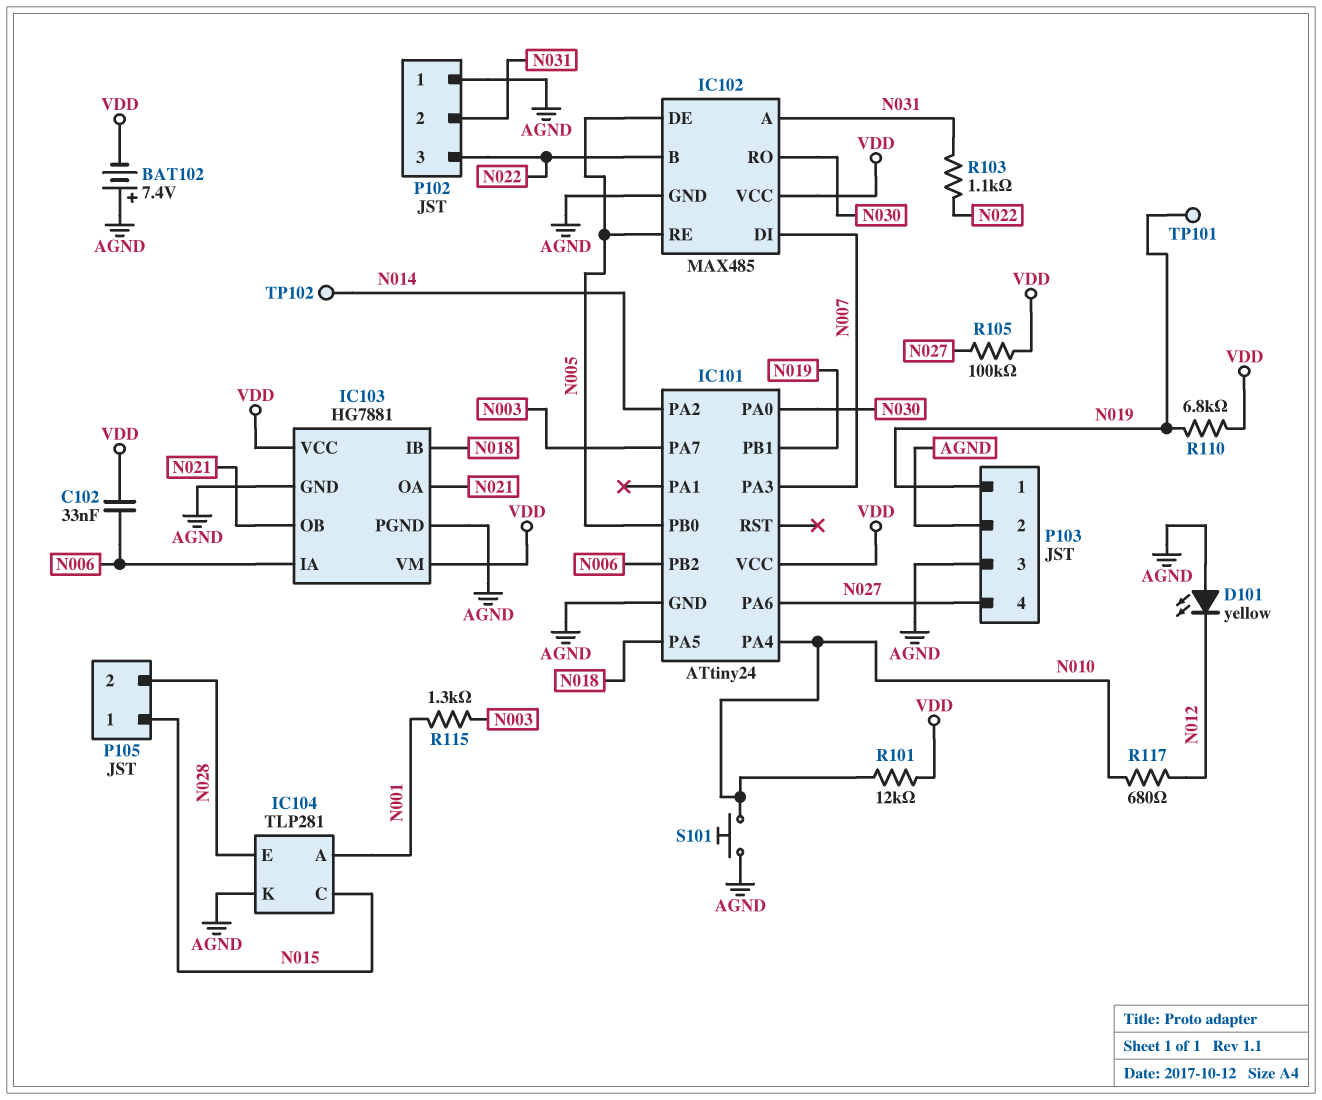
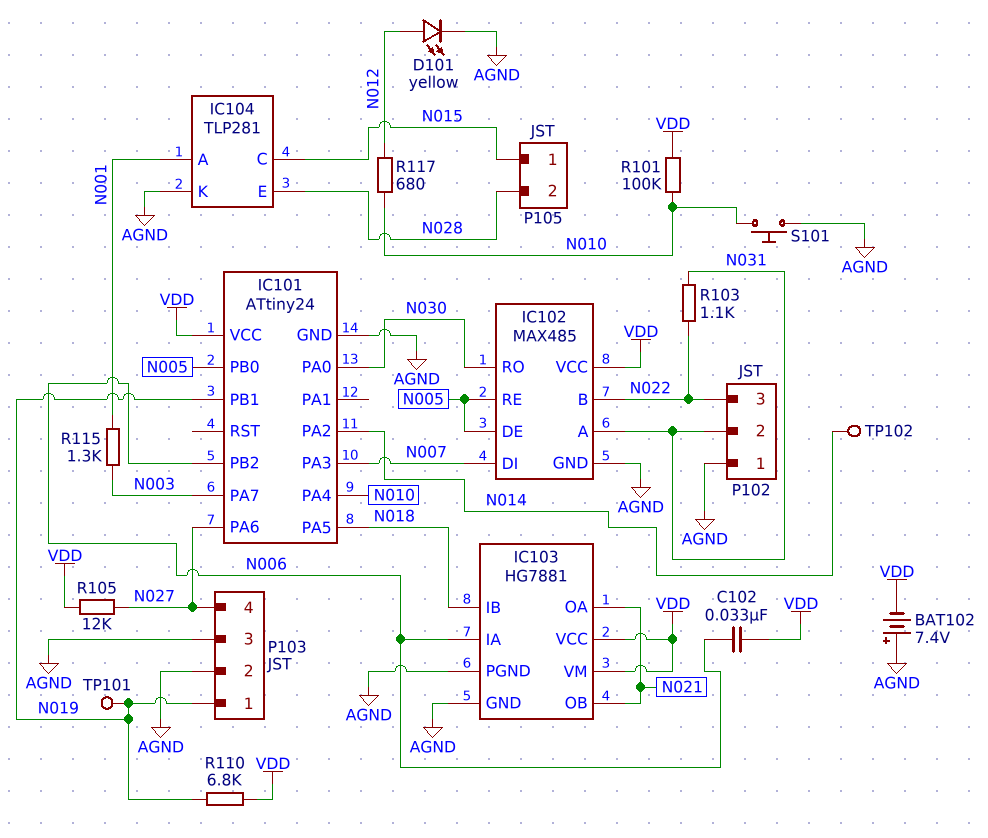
D101: LED yellow (A AGND, K N012) -> LED yellow (A N012, K AGND)
R101: 12k (N010, VDD) -> 100k (N010, VDD)
R105: 100k (N027, VDD) -> 12k (N027, VDD)

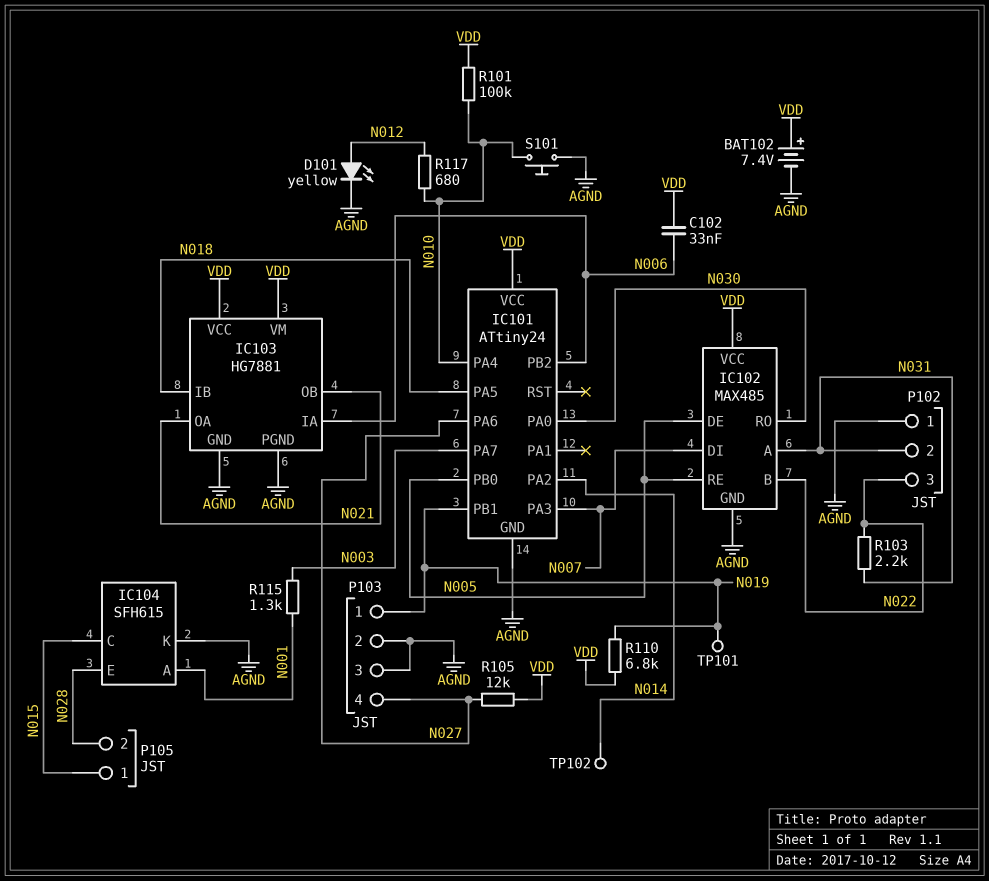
BAT102: 7.4V (plus AGND, minus VDD) -> 7.4V (plus VDD, minus AGND)
IC104: TLP281 -> SFH615
R103: 1.1k (N022, N031) -> 2.2k (N022, N031)

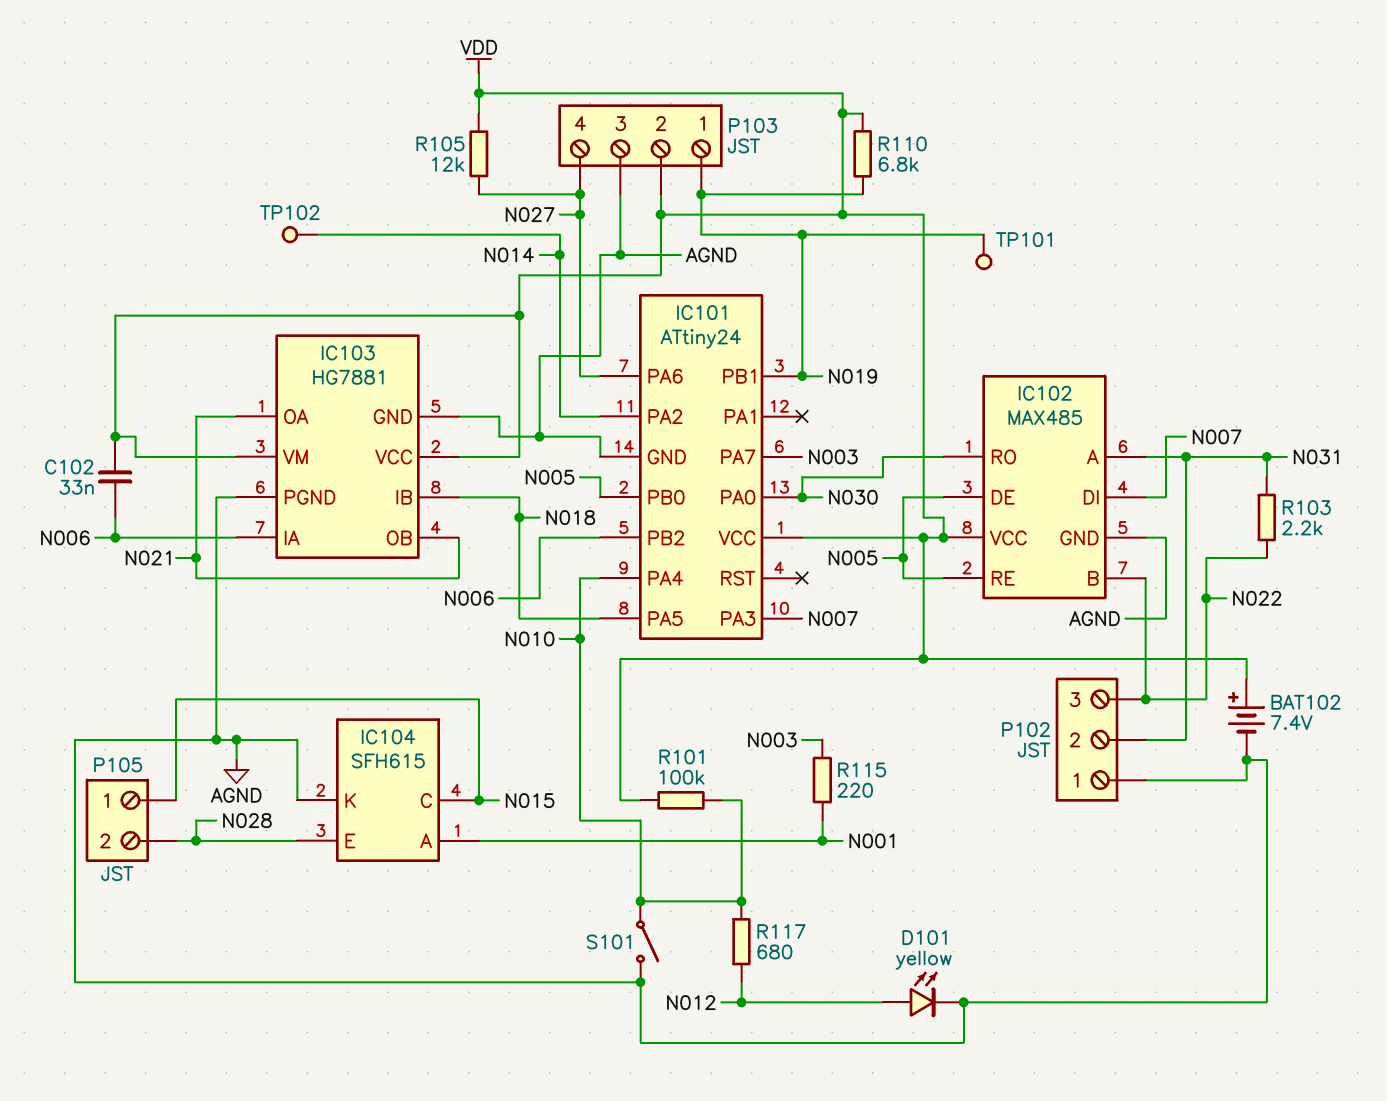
P103 pin 2: AGND -> VDD
R115: 1.3k (N001, N003) -> 220 (N001, N003)
S101: button (AGND, N010) -> switch (AGND, N010)

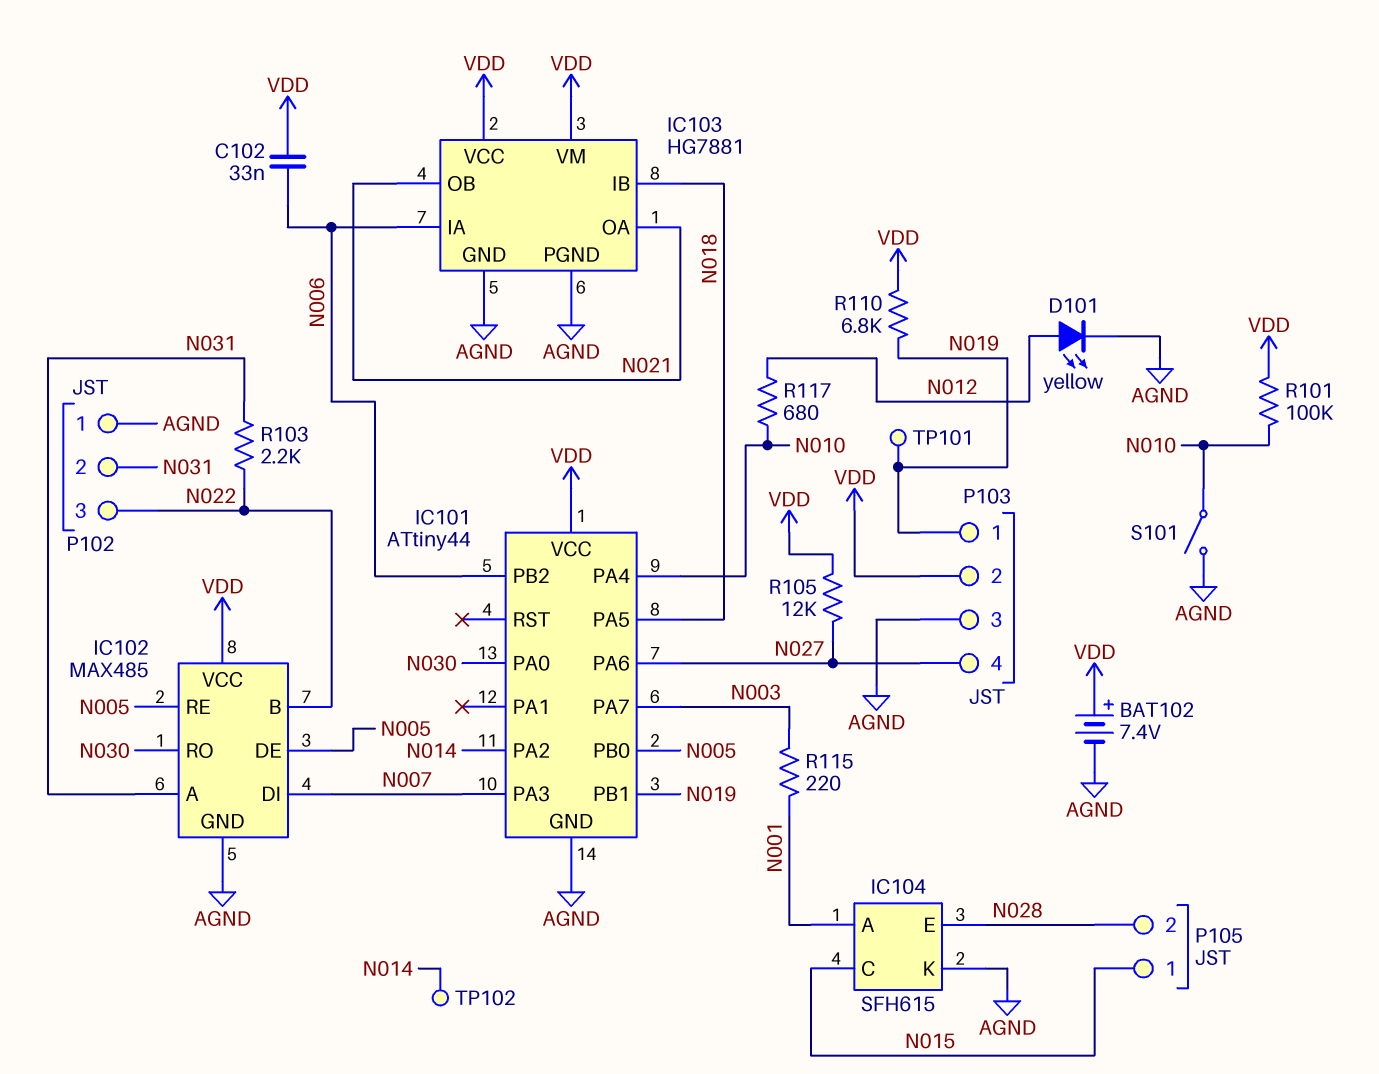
IC101: ATtiny24 -> ATtiny44

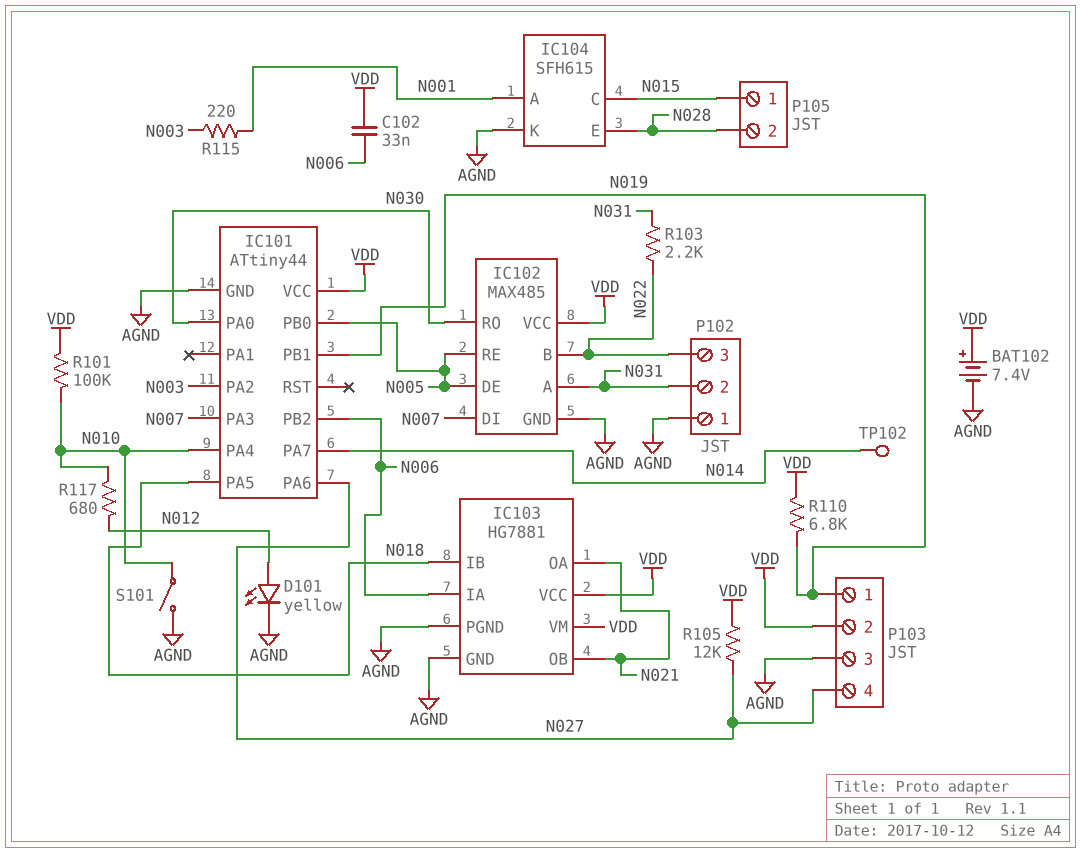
IC101 pin PA2: N014 -> N003
IC101 pin PA7: N003 -> N014
TP101: test point (N019) -> none

